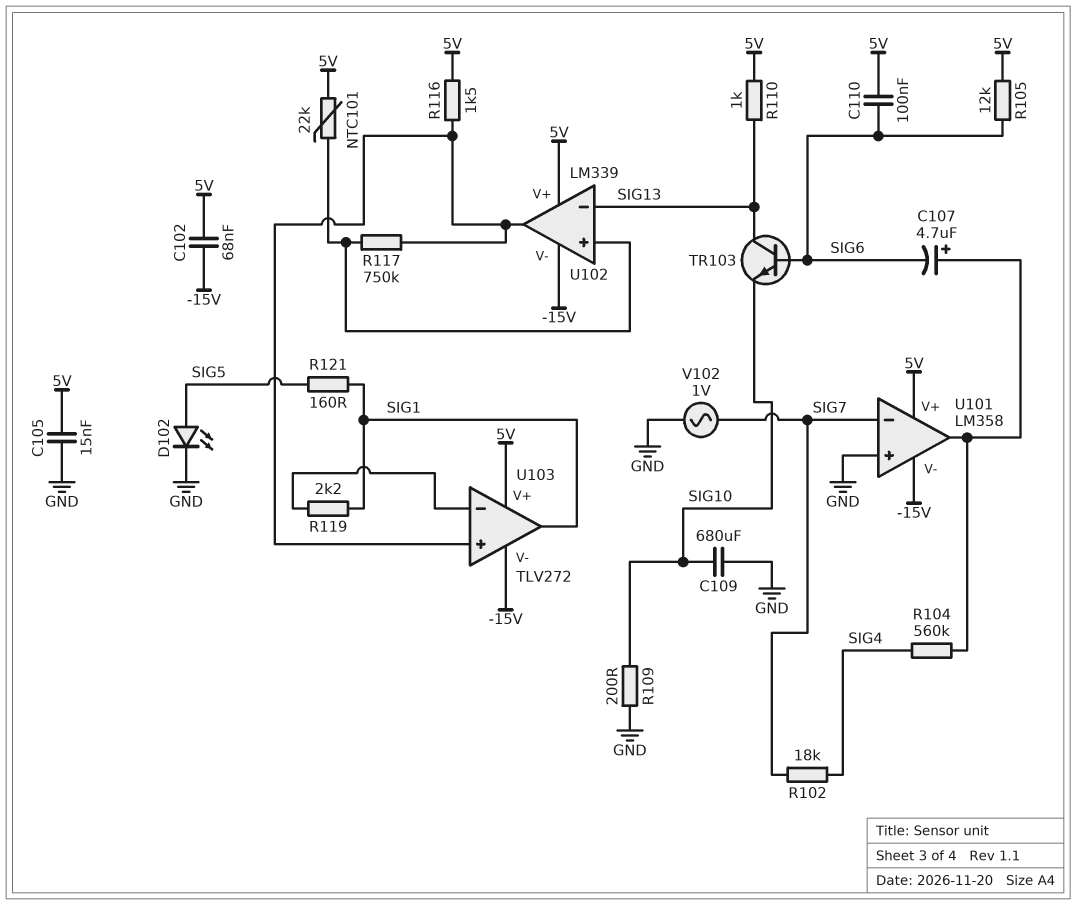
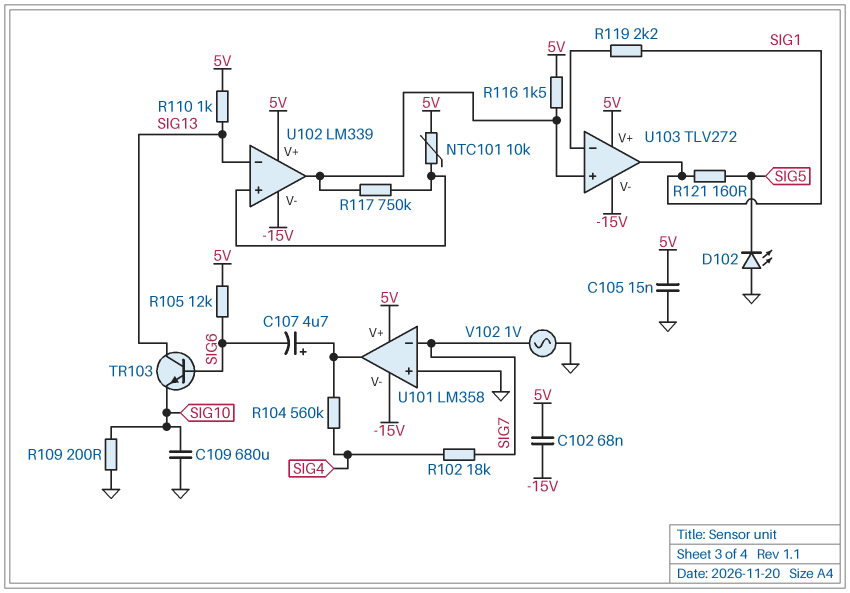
C110: 100nF (5V, SIG6) -> none
D102: LED (A SIG5, K GND) -> LED (A GND, K SIG5)
NTC101: 22k (5V, U102/in+) -> 10k (5V, U102/in+)

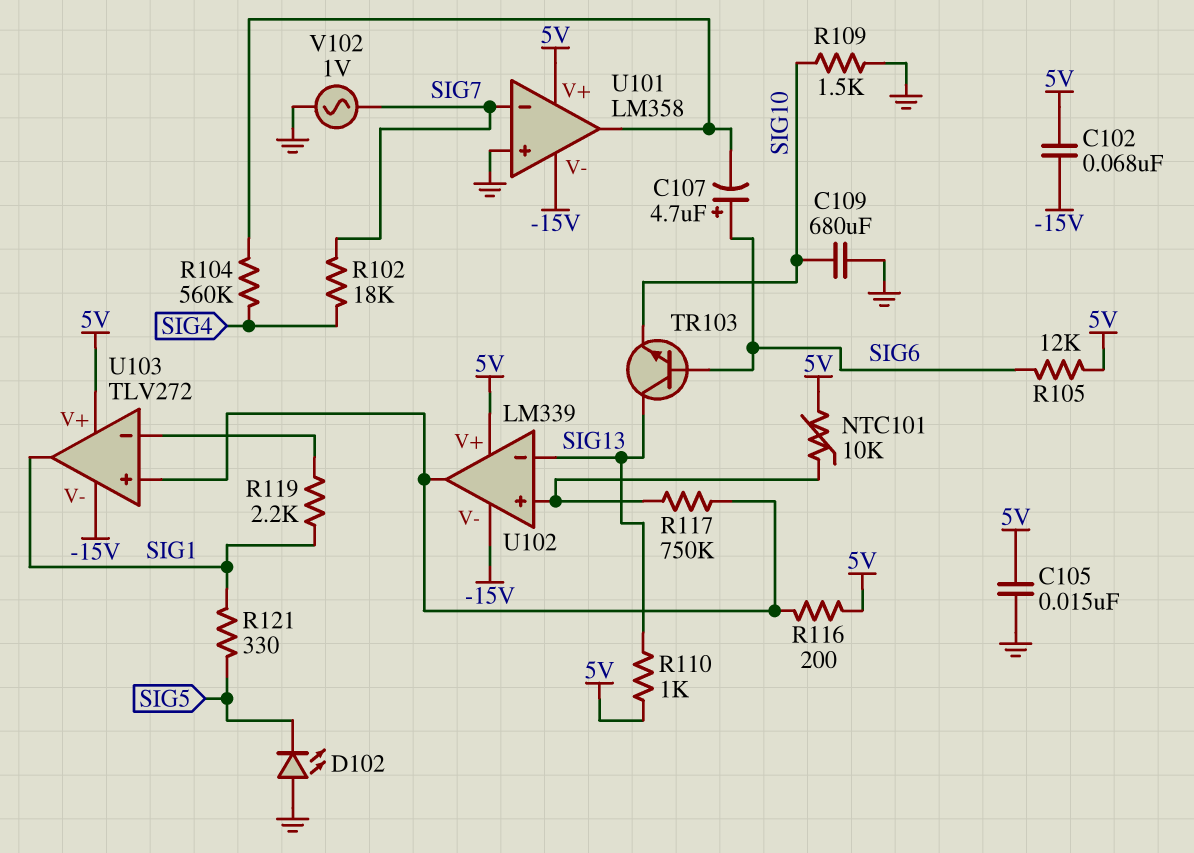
C107: 4.7uF (plus U101/out, minus SIG6) -> 4.7uF (plus SIG6, minus U101/out)
R109: 200 (GND, SIG10) -> 1.5k (GND, SIG10)
R116: 1.5k (5V, U102/out) -> 200 (5V, U102/out)
R121: 160 (SIG1, SIG5) -> 330 (SIG1, SIG5)

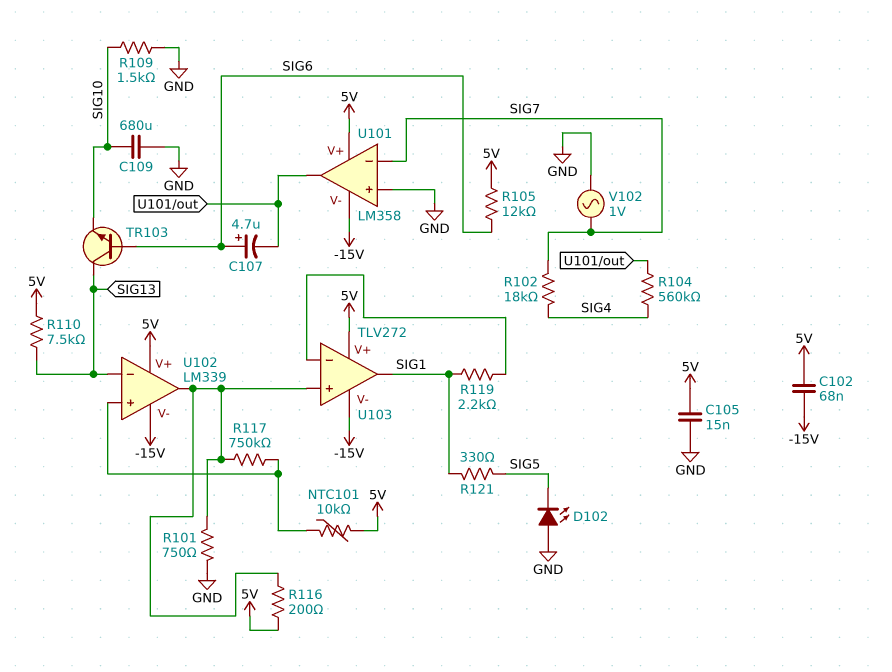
R101: none -> 750 (GND, U102/out)
R110: 1k (5V, SIG13) -> 7.5k (5V, SIG13)

